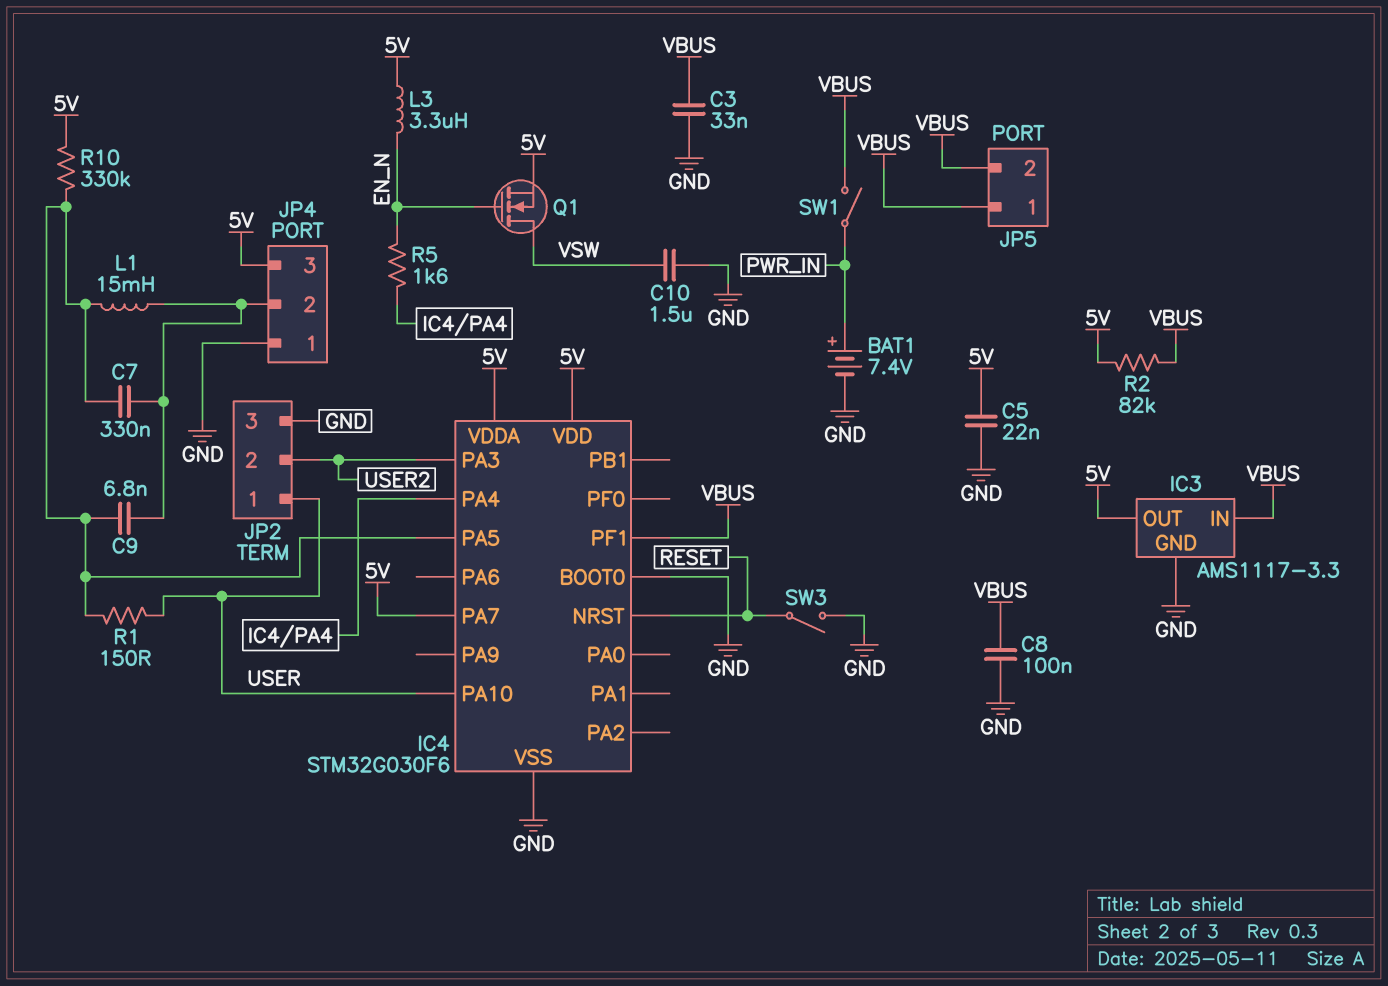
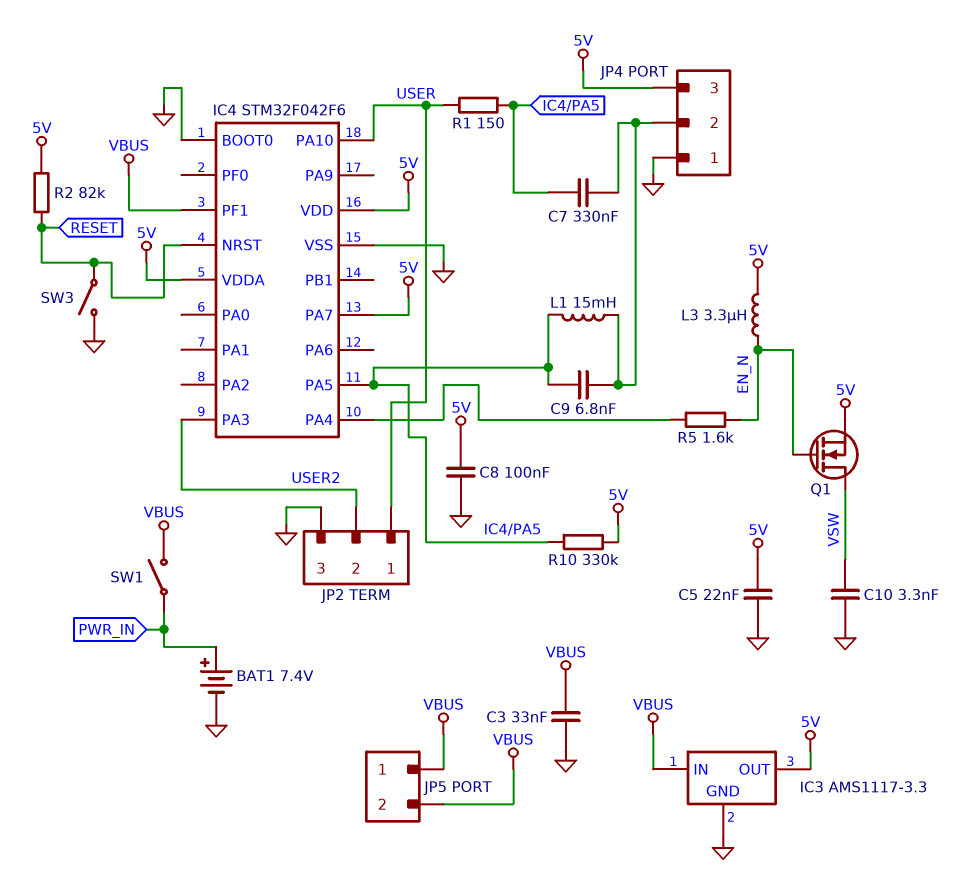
C8: 100nF (GND, VBUS) -> 100nF (5V, GND)
C10: 1.5uF (GND, VSW) -> 3.3nF (GND, VSW)
IC4: STM32G030F6 -> STM32F042F6
R2: 82k (5V, VBUS) -> 82k (5V, RESET)

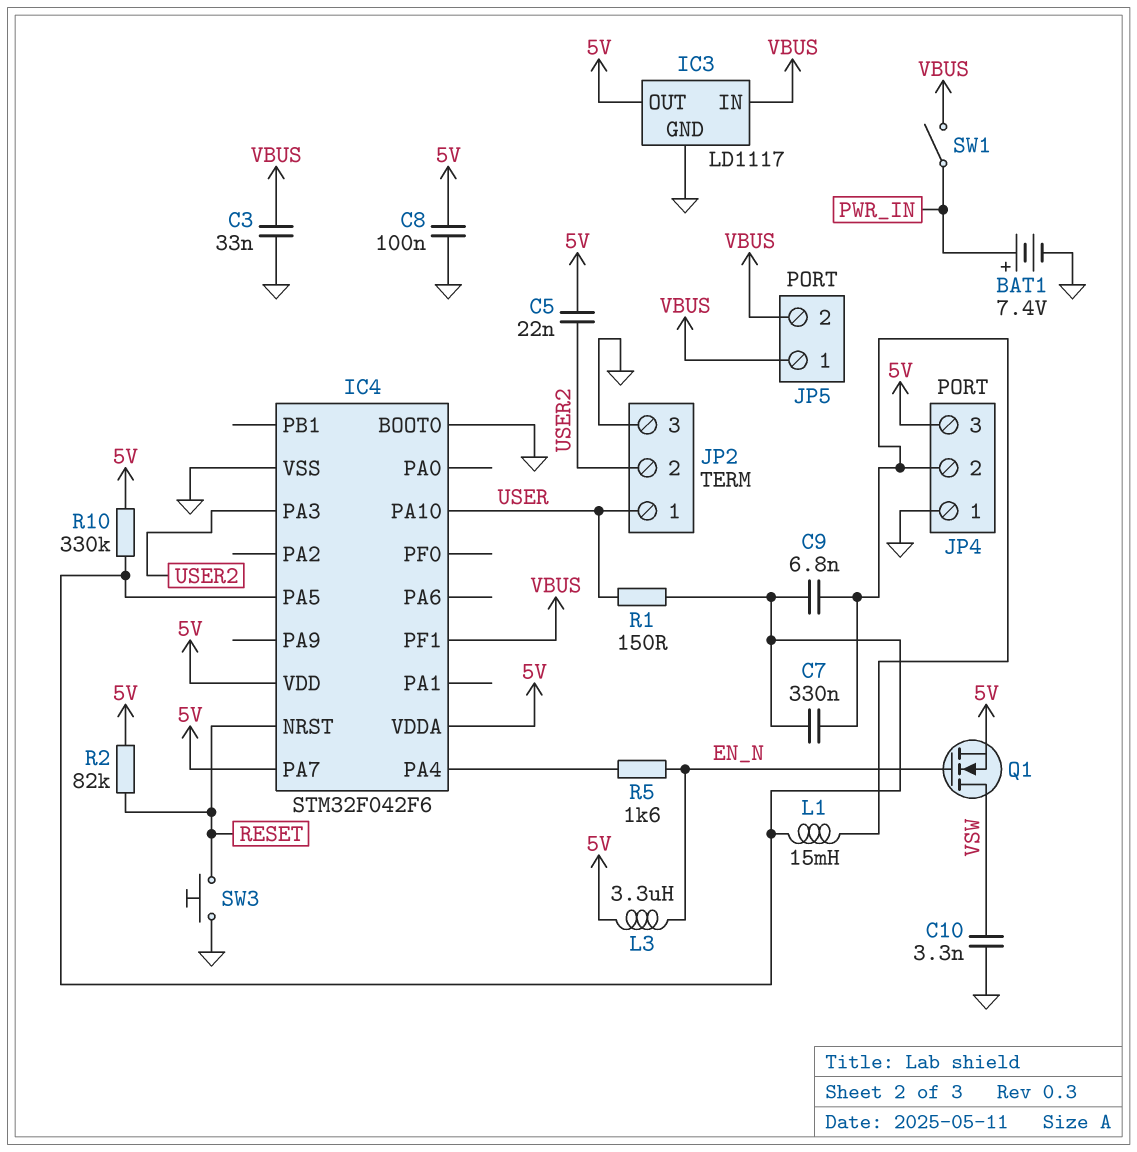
C5: 22nF (5V, GND) -> 22nF (5V, USER2)
IC3: AMS1117-3.3 -> LD1117
SW3: switch (GND, RESET) -> button (GND, RESET)

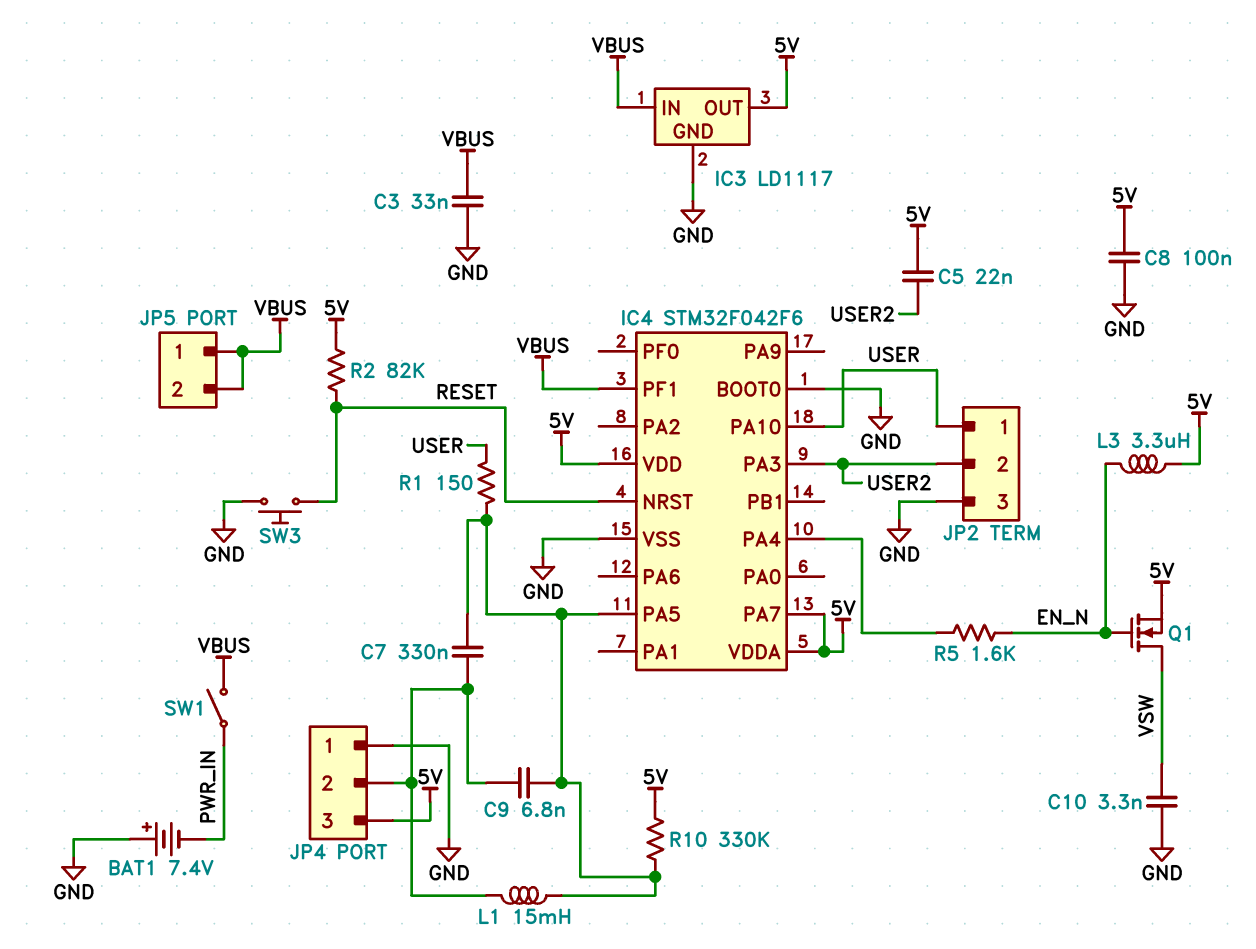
BAT1: 7.4V (plus PWR_IN, minus GND) -> 7.4V (plus GND, minus PWR_IN)

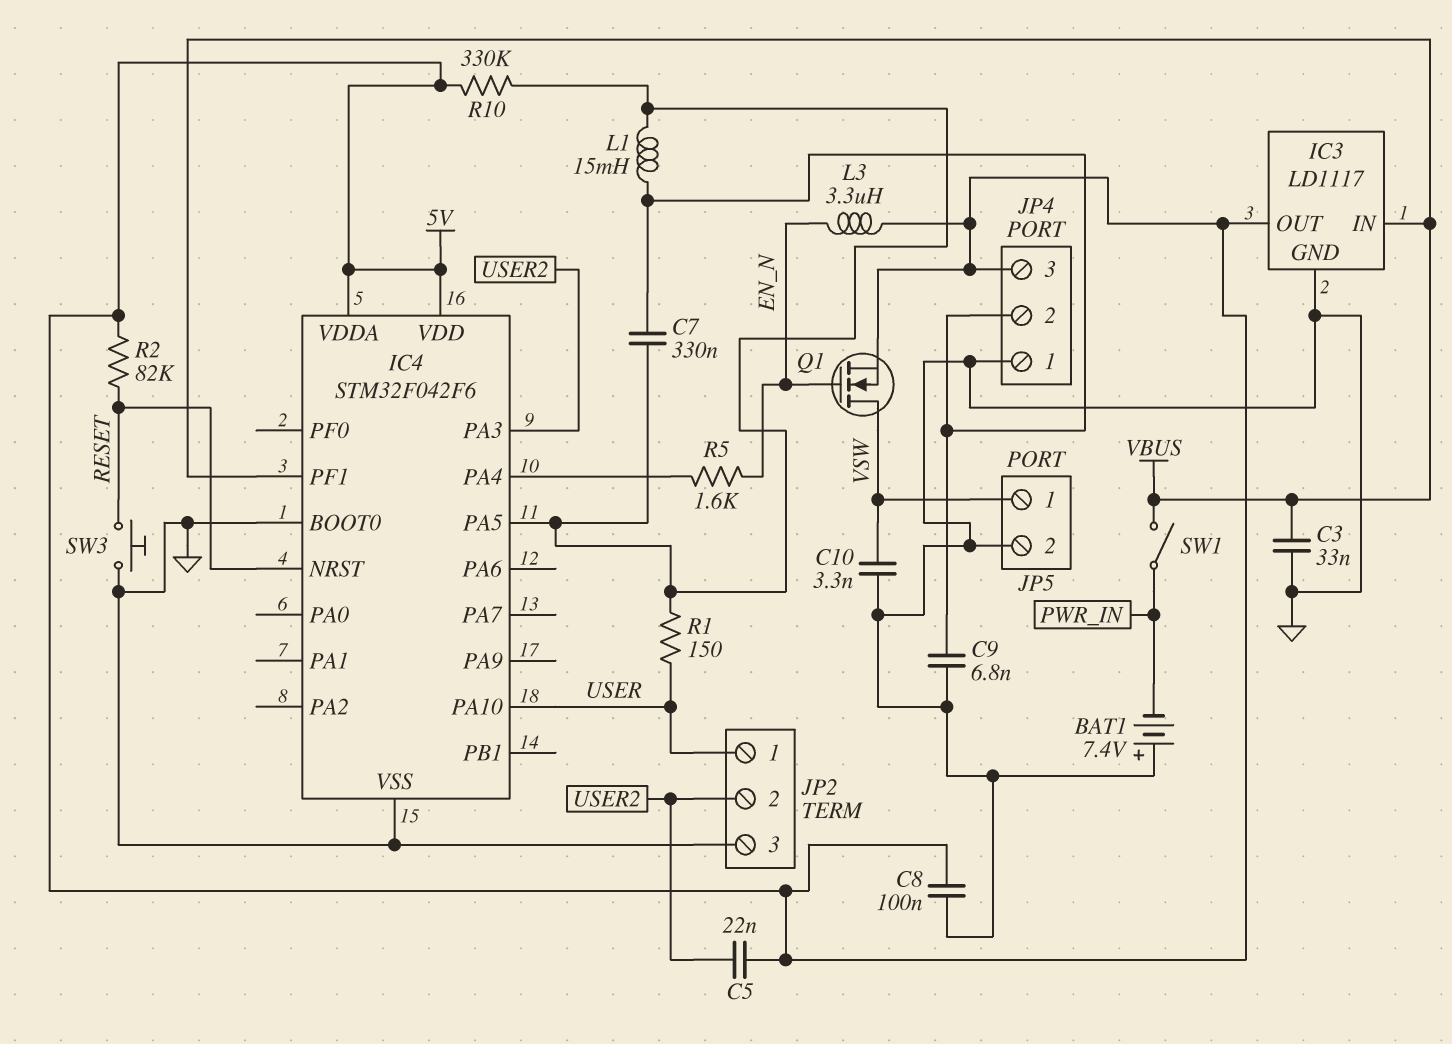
C9: 6.8nF (IC4/PA5, JP4/2) -> 6.8nF (GND, JP4/2)
IC4 pin PA7: 5V -> none
JP5 pin 1: VBUS -> VSW
JP5 pin 2: VBUS -> GND

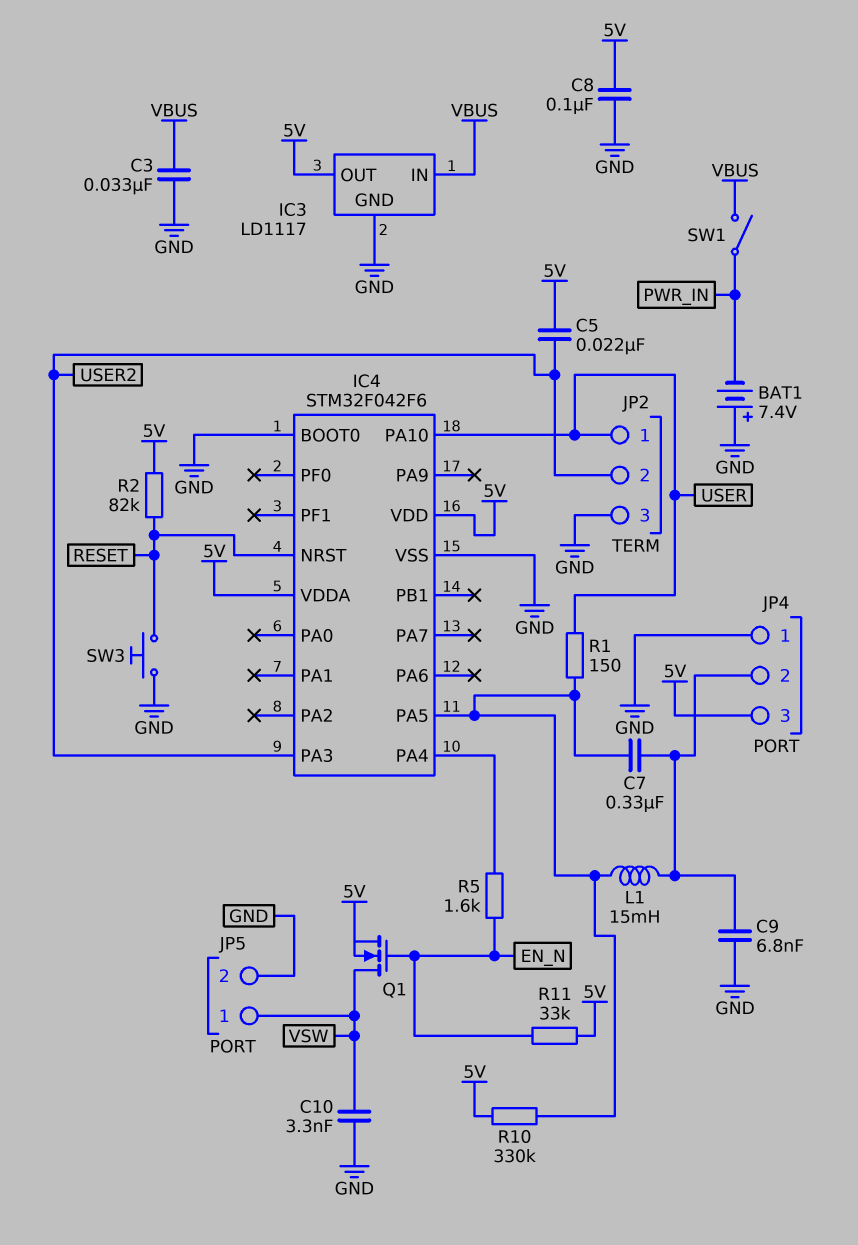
IC4 pin PF1: VBUS -> none
L3: 3.3uH (5V, EN_N) -> none
R11: none -> 33k (5V, EN_N)

